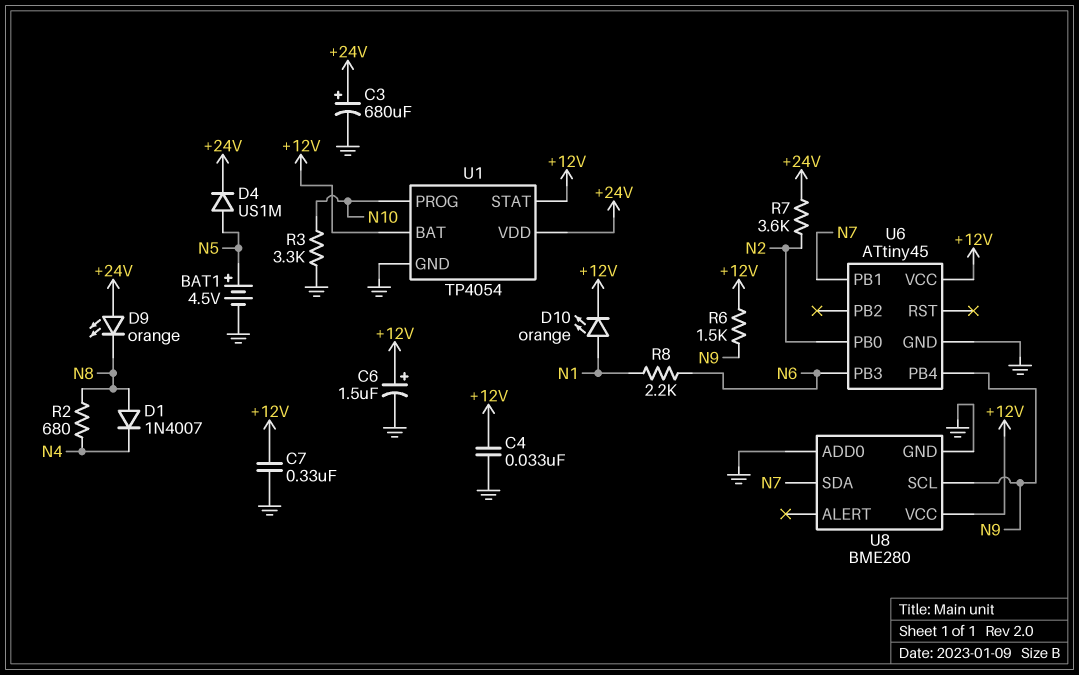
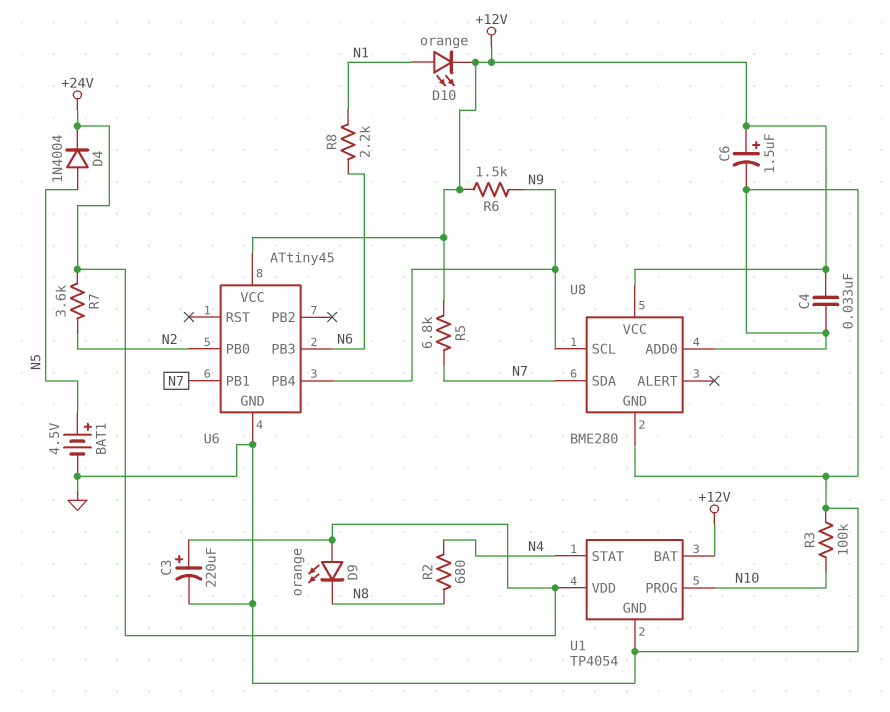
C3: 680uF (plus +24V, minus GND) -> 220uF (plus +24V, minus GND)
C7: 330nF (+12V, GND) -> none
D1: diode 1N4007 (A N8, K N4) -> none
D4: diode US1M (A N5, K +24V) -> diode 1N4004 (A N5, K +24V)
R3: 3.3k (GND, N10) -> 100k (GND, N10)
R5: none -> 6.8k (+12V, N7)
U1 pin STAT: +12V -> N4

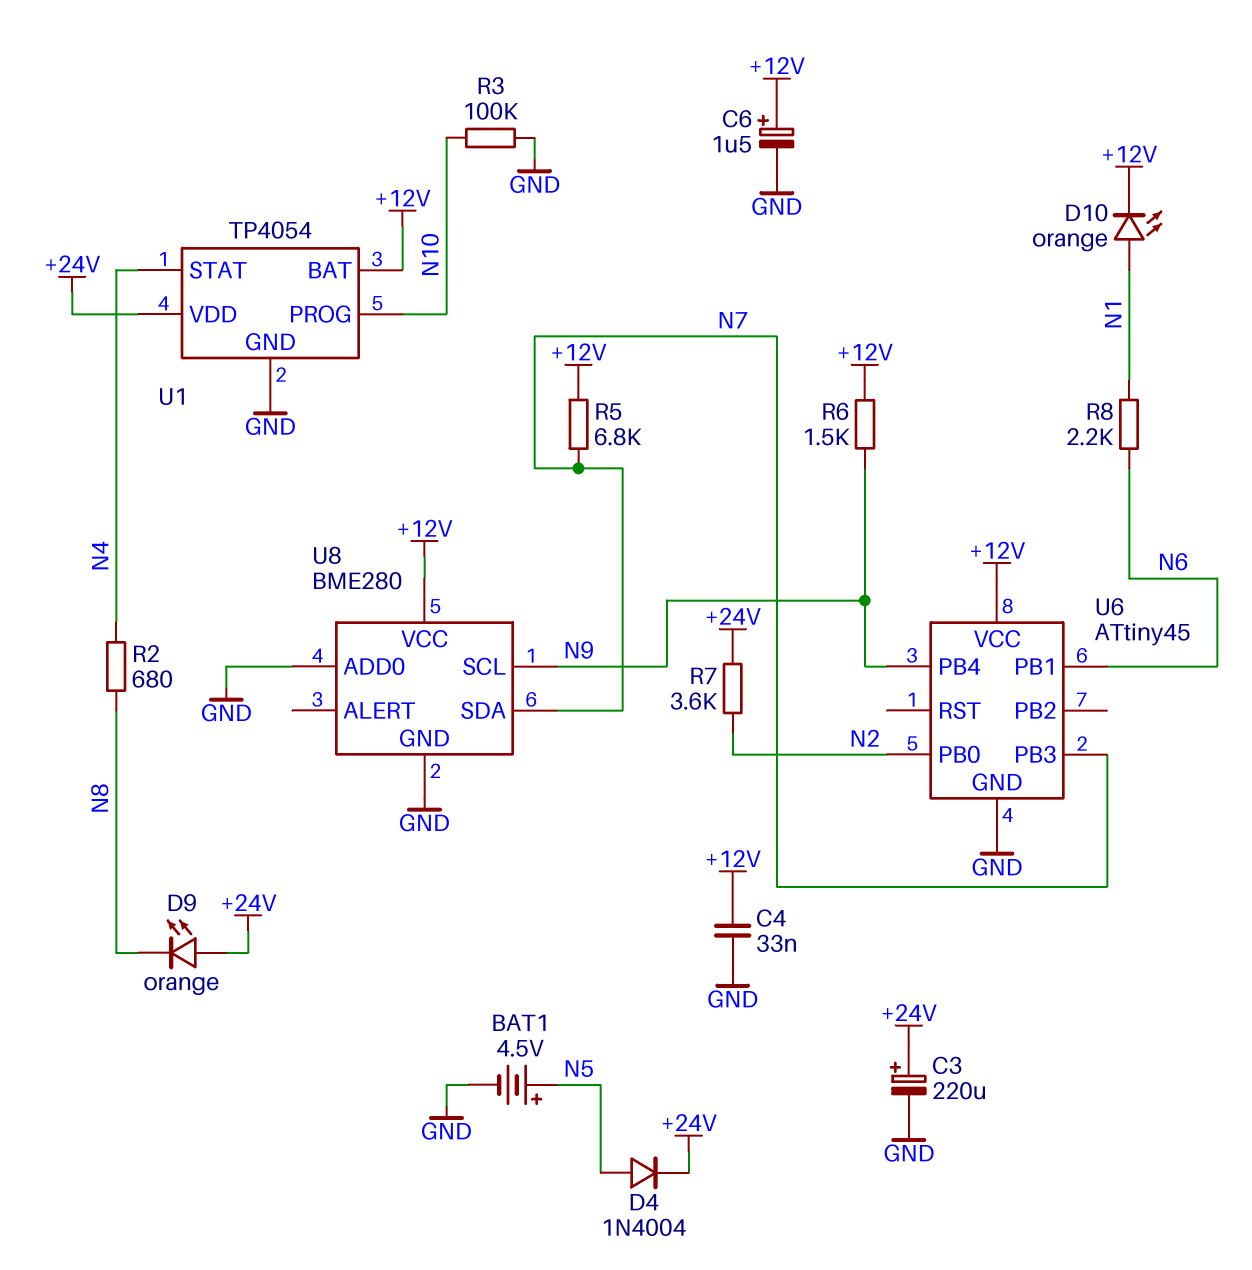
U6 pin PB1: N7 -> N6
U6 pin PB3: N6 -> N7

